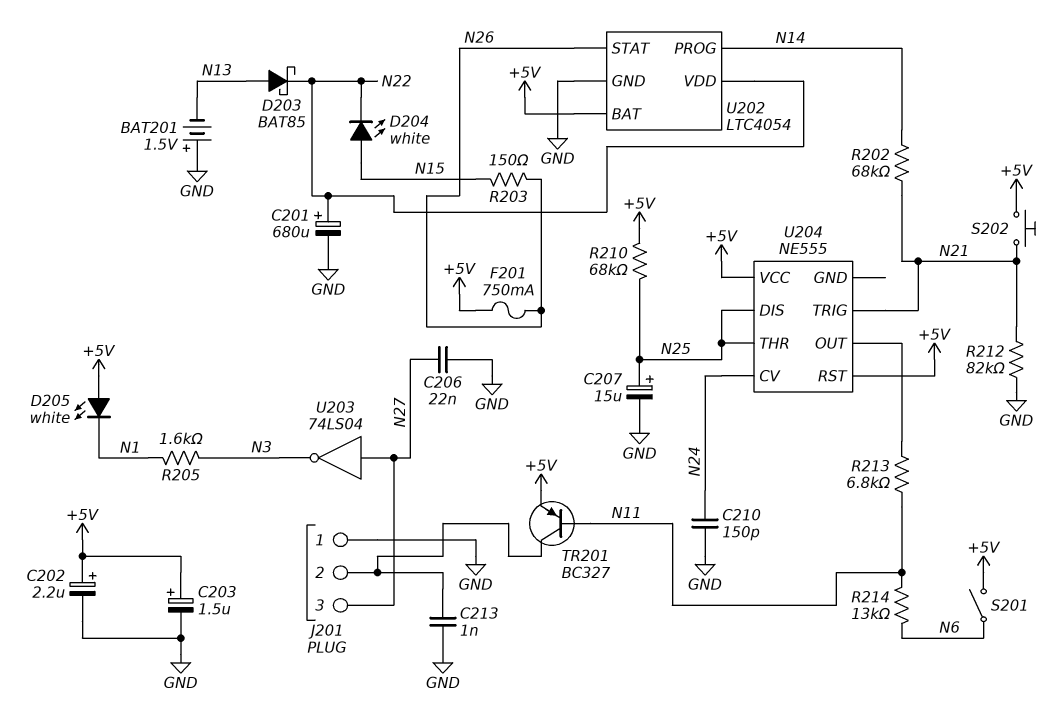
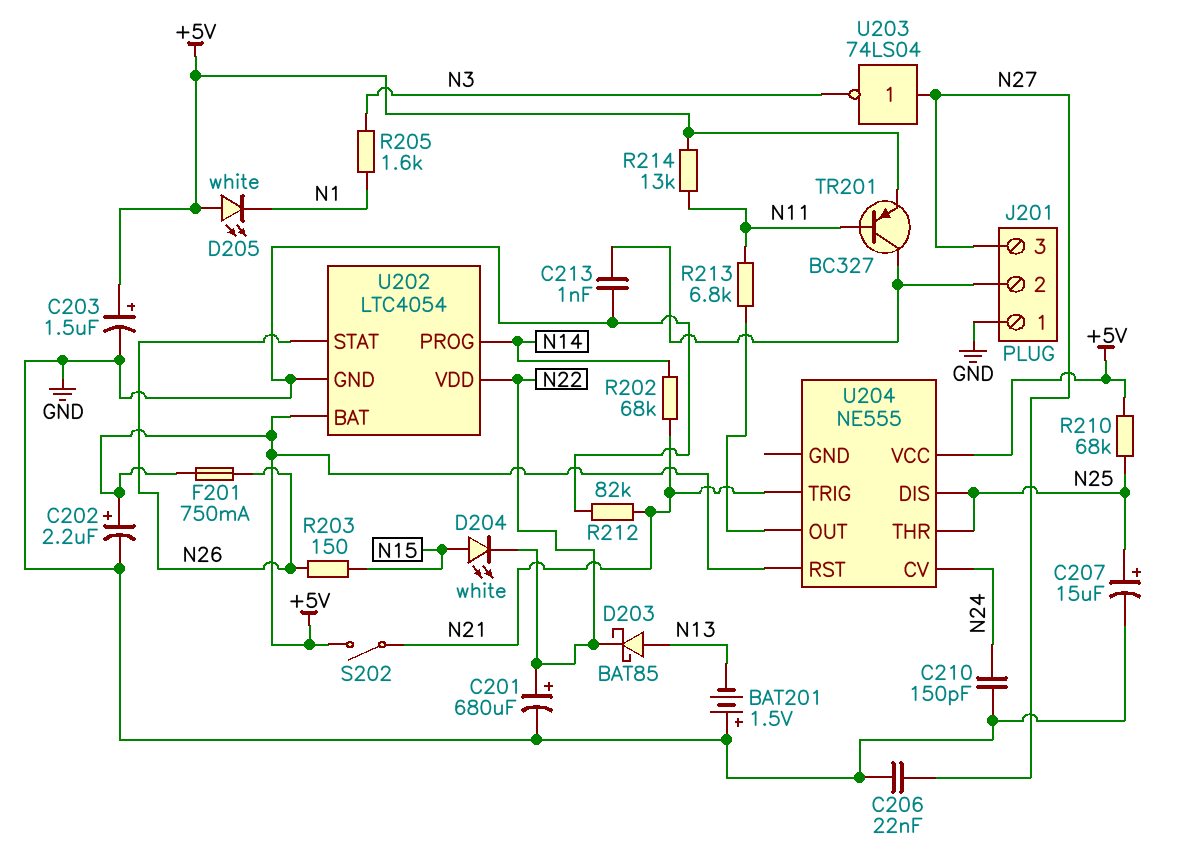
R214: 13k (N6, N11) -> 13k (+5V, N11)
S201: switch (+5V, N6) -> none
S202: button (+5V, N21) -> switch (+5V, N21)

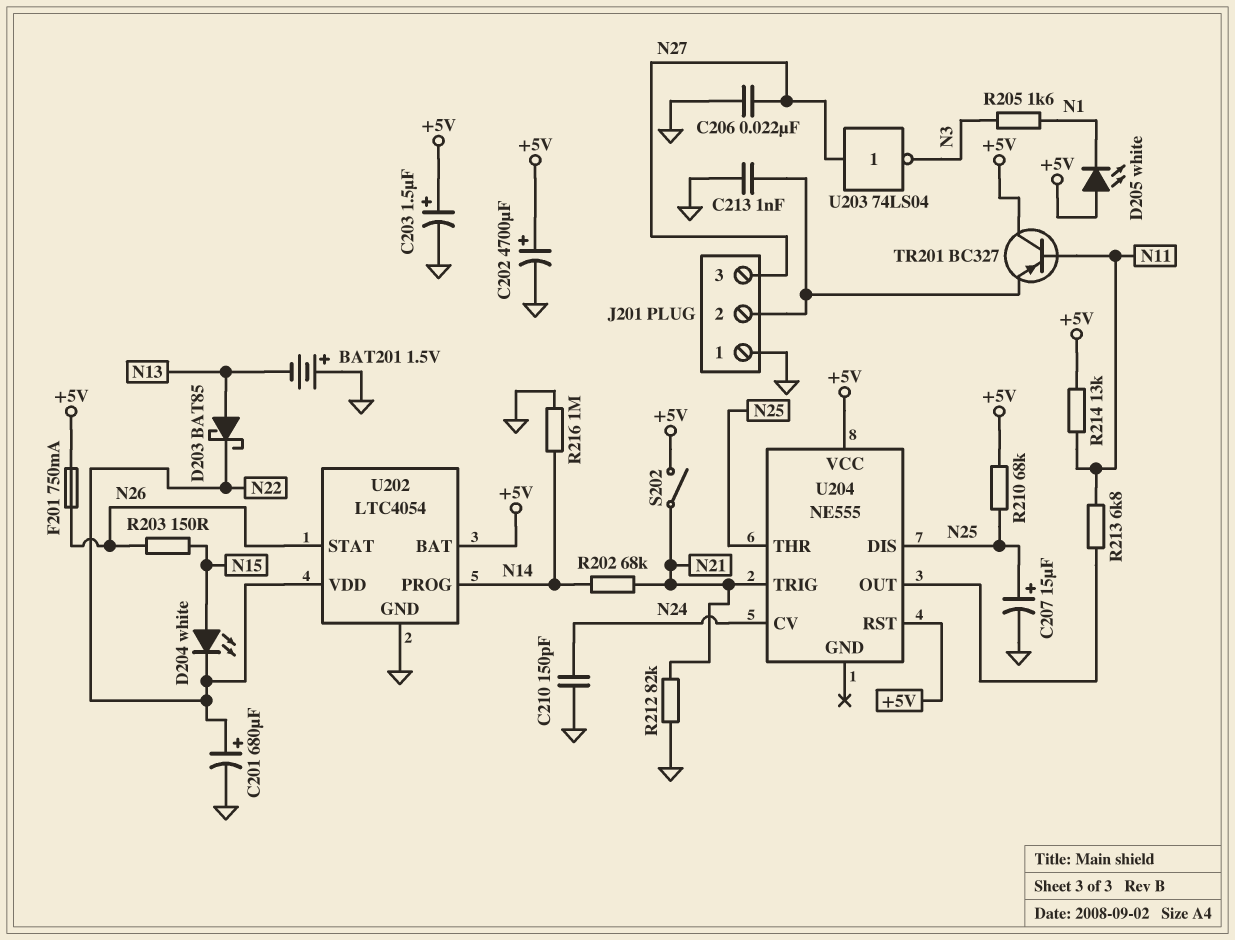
C202: 2.2uF (plus +5V, minus GND) -> 4700uF (plus +5V, minus GND)
R216: none -> 1M (GND, N14)
TR201: PNP BC327 (B N11, C J201/2, E +5V) -> PNP BC327 (B N11, C +5V, E J201/2)

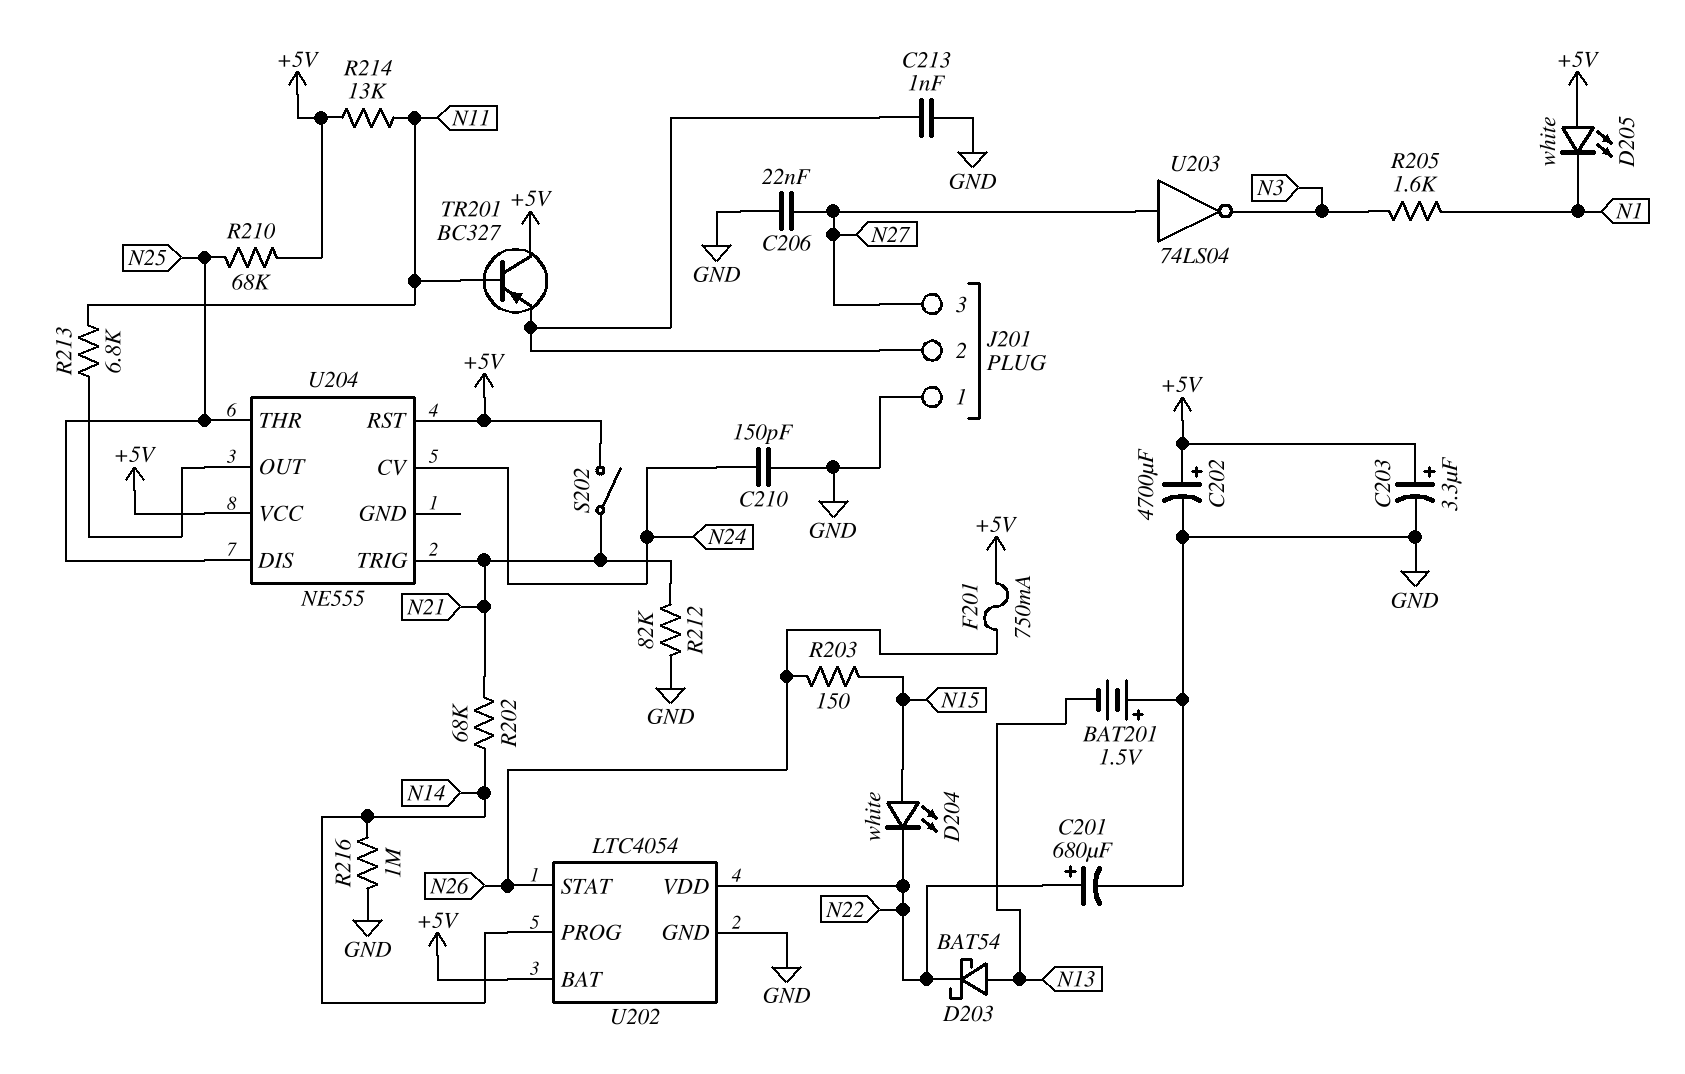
C203: 1.5uF (plus +5V, minus GND) -> 3.3uF (plus +5V, minus GND)
C207: 15uF (plus N25, minus GND) -> none
D203: schottky BAT85 (A N13, K N22) -> schottky BAT54 (A N13, K N22)

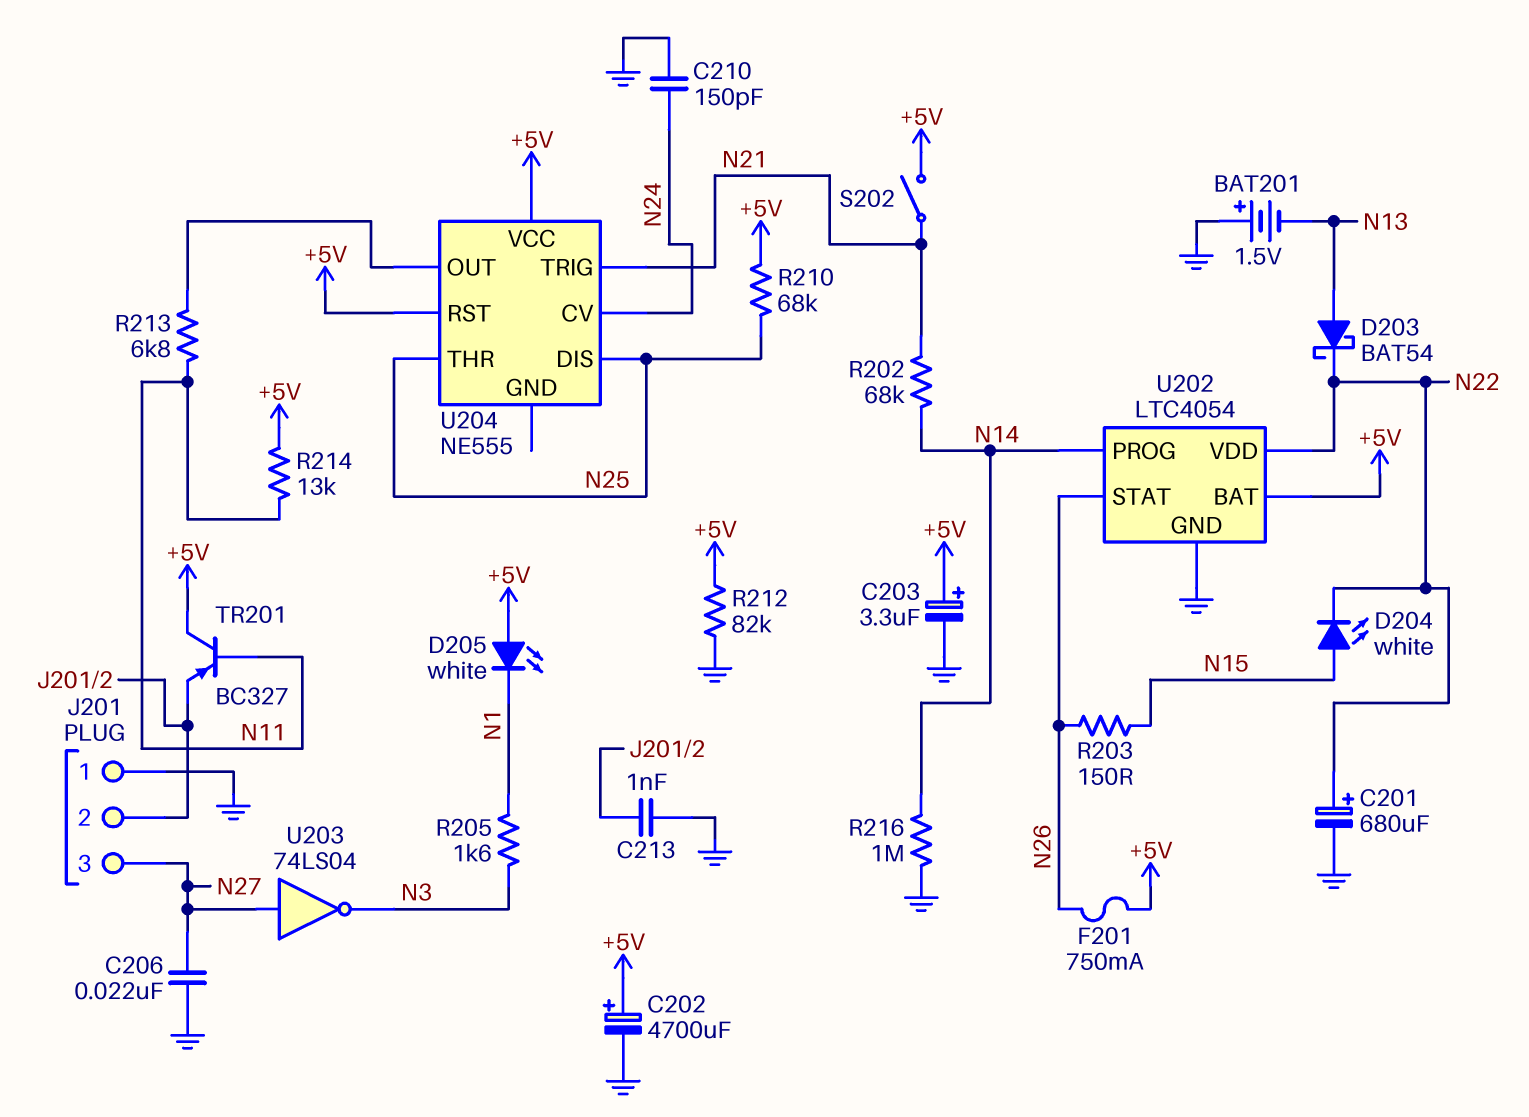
R212: 82k (GND, N21) -> 82k (+5V, GND)

